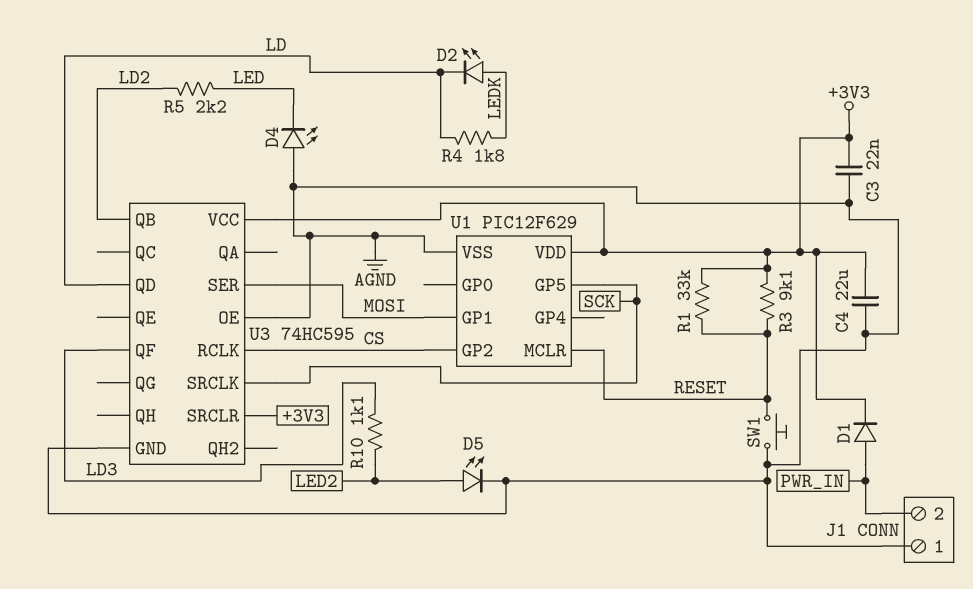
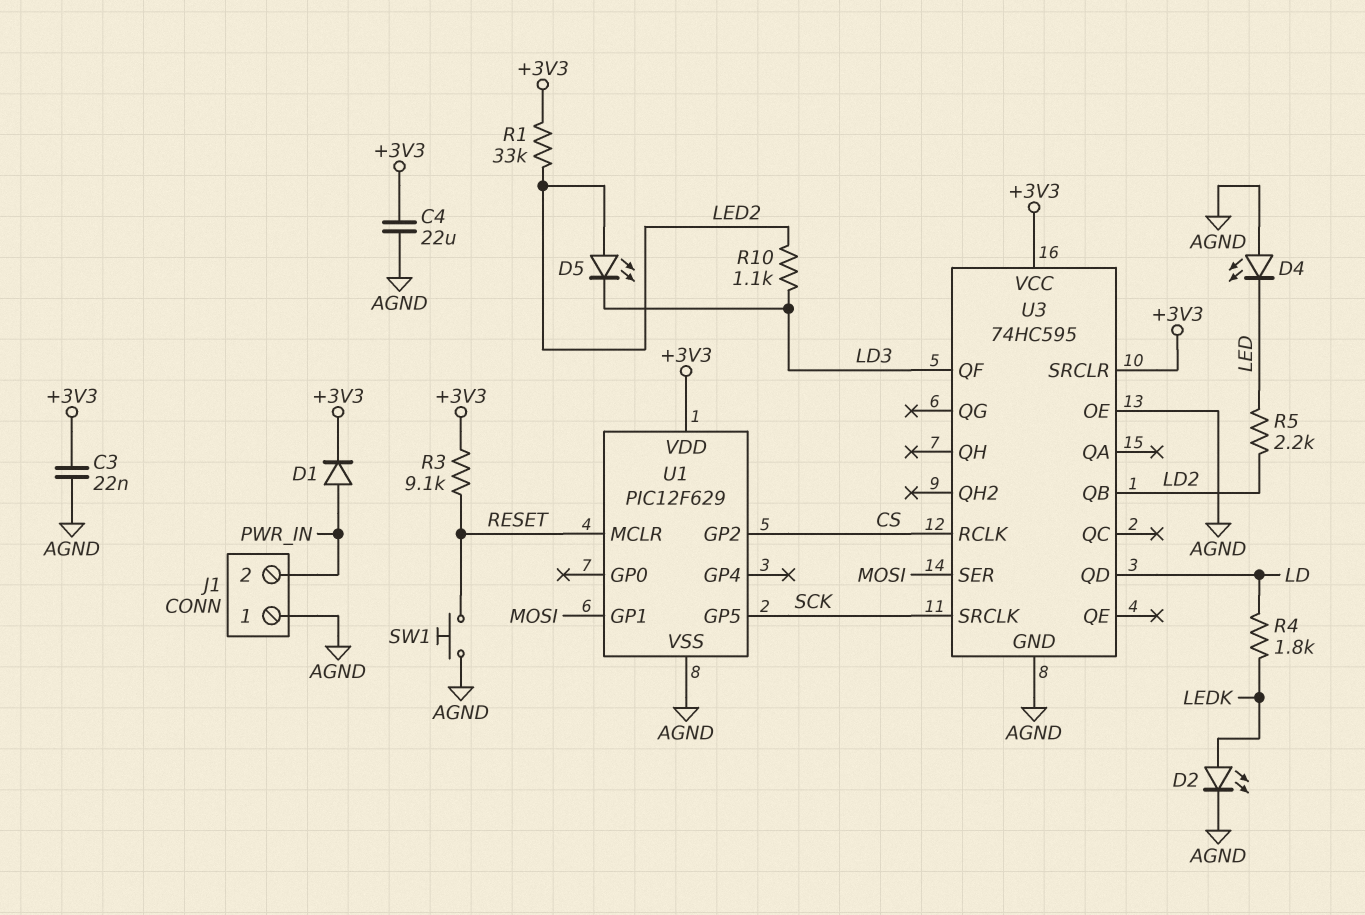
D2: LED (A LEDK, K LD) -> LED (A LEDK, K AGND)
D5: LED (A LED2, K AGND) -> LED (A LED2, K LD3)
R1: 33k (+3V3, RESET) -> 33k (+3V3, LED2)

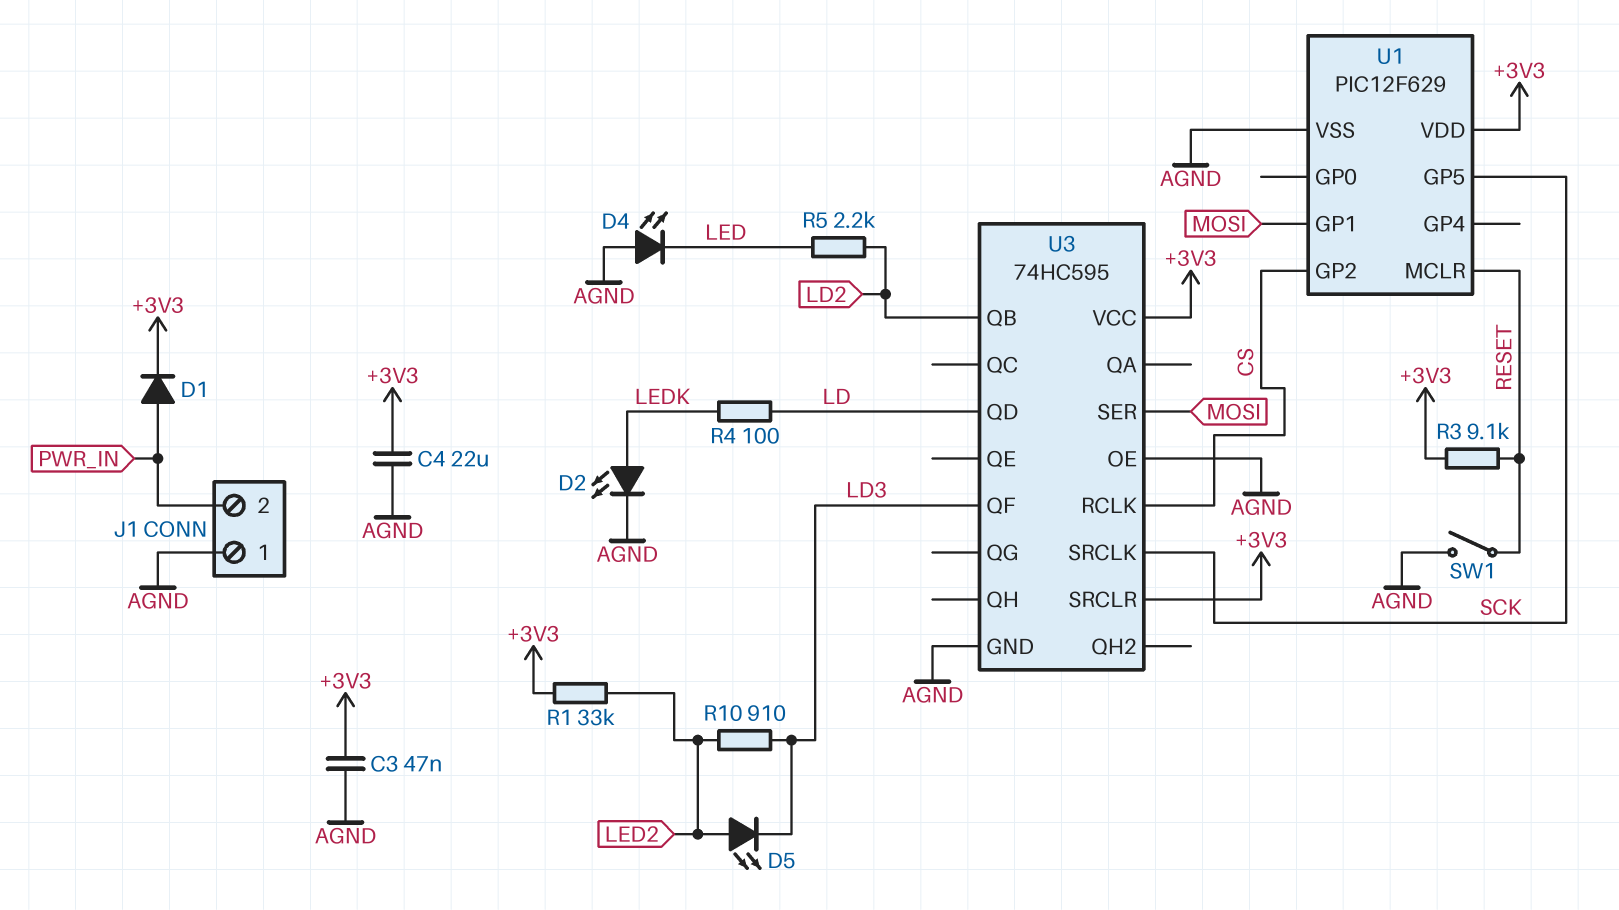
C3: 22nF (+3V3, AGND) -> 47nF (+3V3, AGND)
R4: 1.8k (LD, LEDK) -> 100 (LD, LEDK)
R10: 1.1k (LD3, LED2) -> 910 (LD3, LED2)
SW1: button (AGND, RESET) -> switch (AGND, RESET)

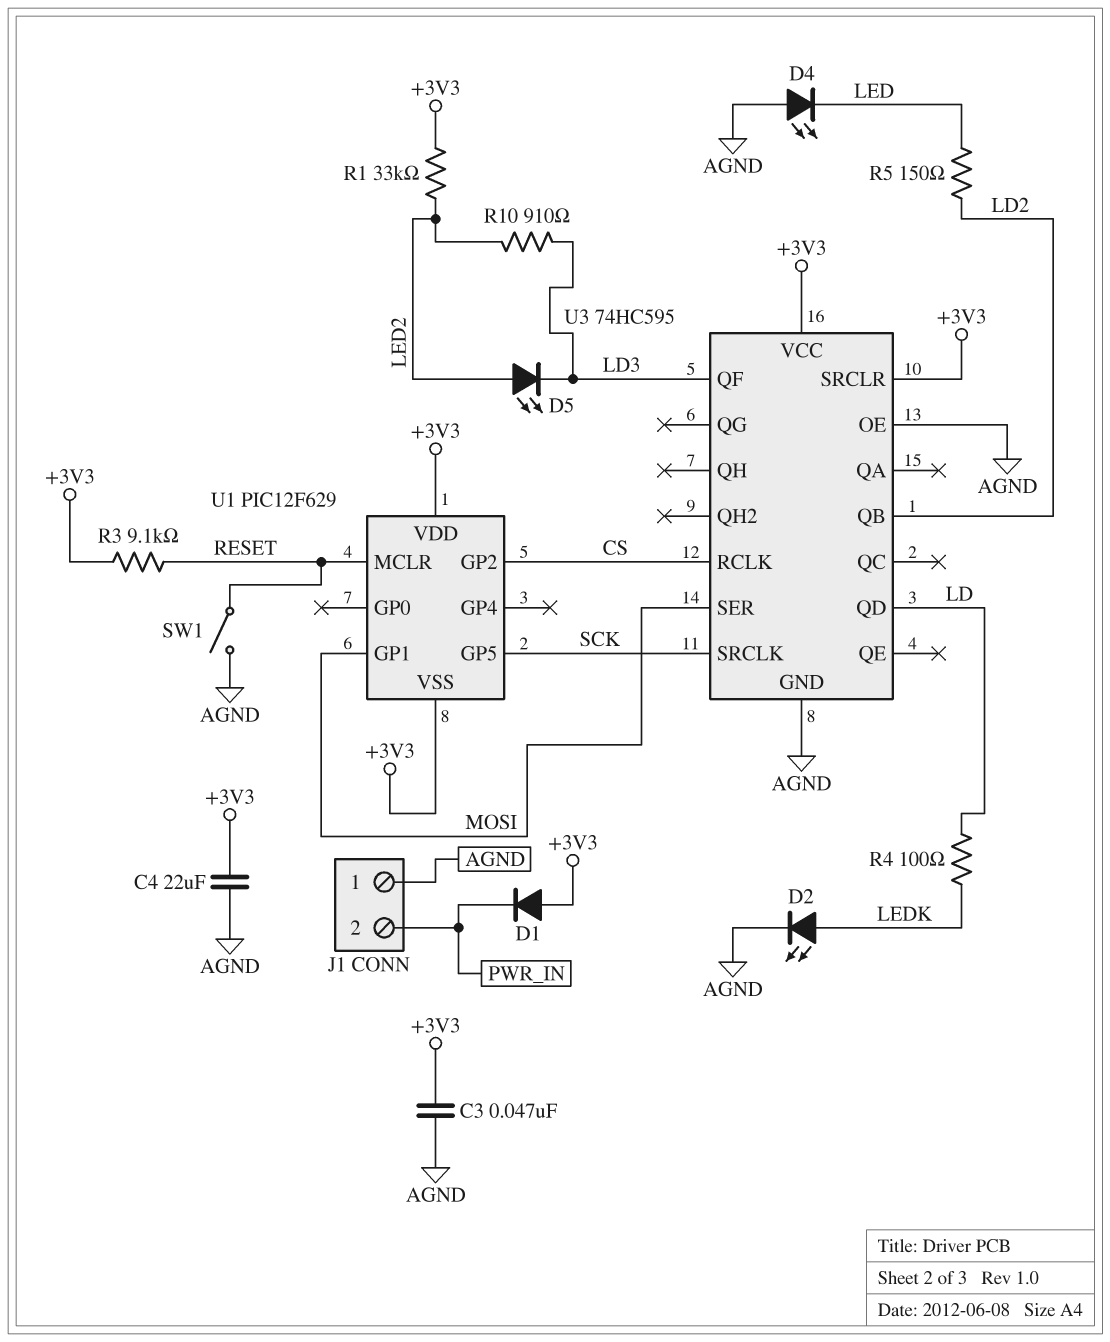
D1: diode (A PWR_IN, K +3V3) -> diode (A +3V3, K PWR_IN)
R5: 2.2k (LD2, LED) -> 150 (LD2, LED)
U1 pin VSS: AGND -> +3V3

